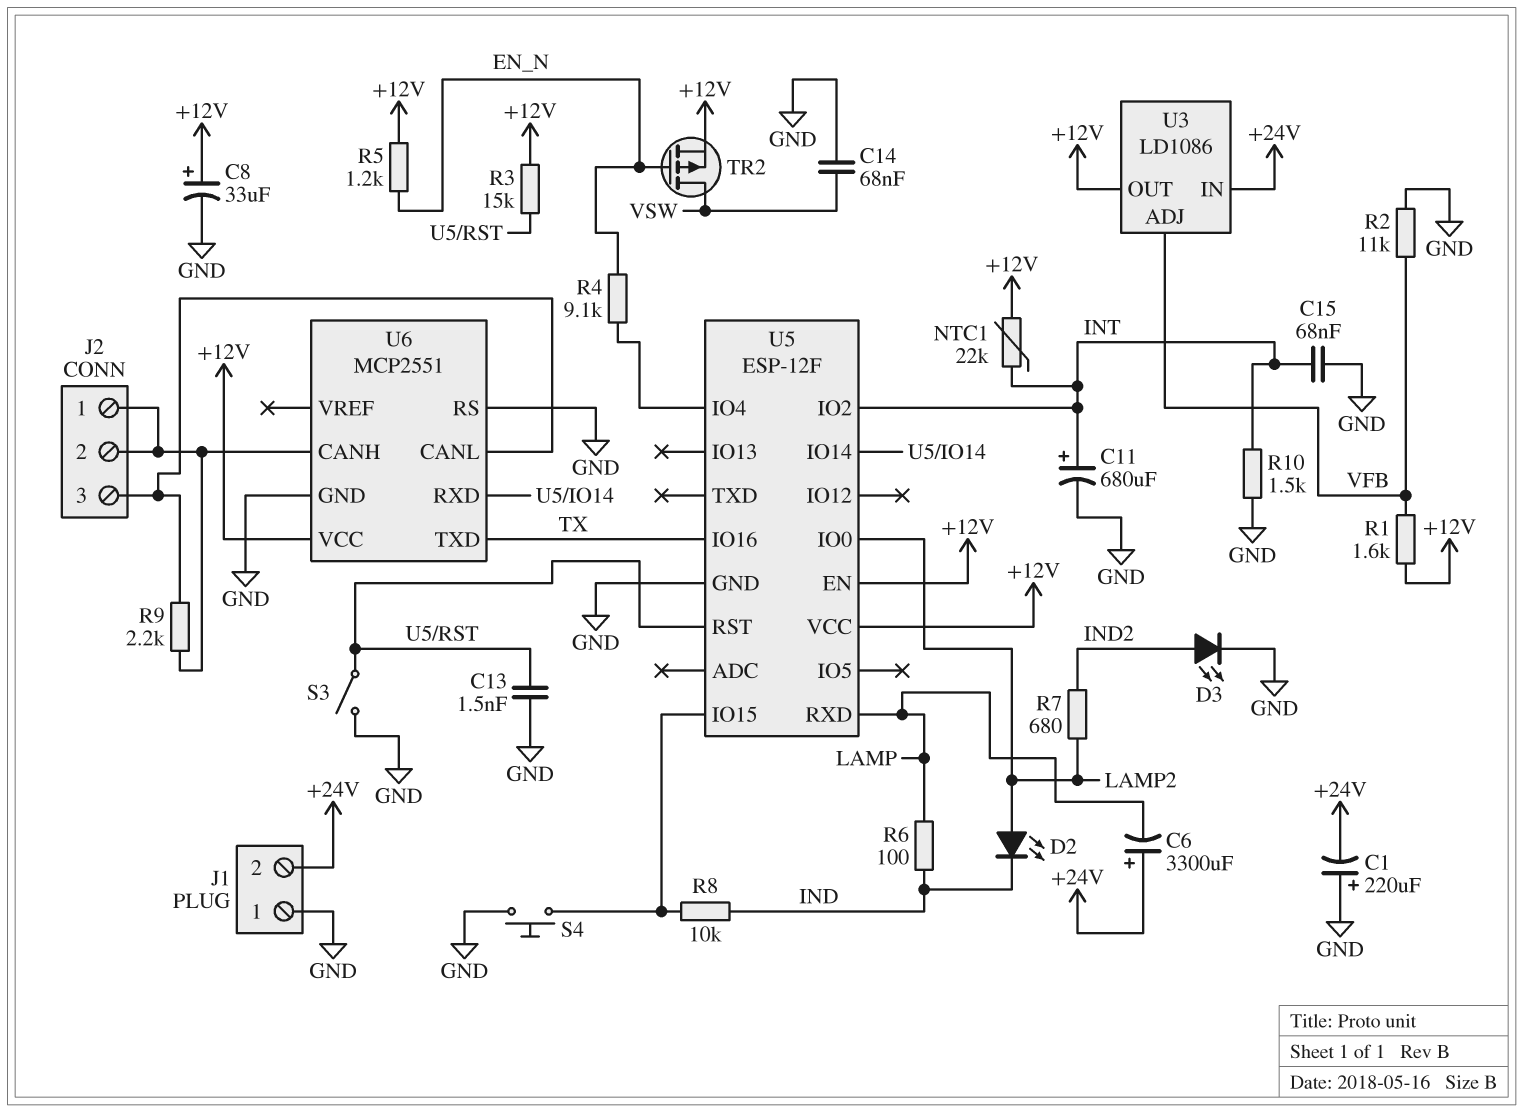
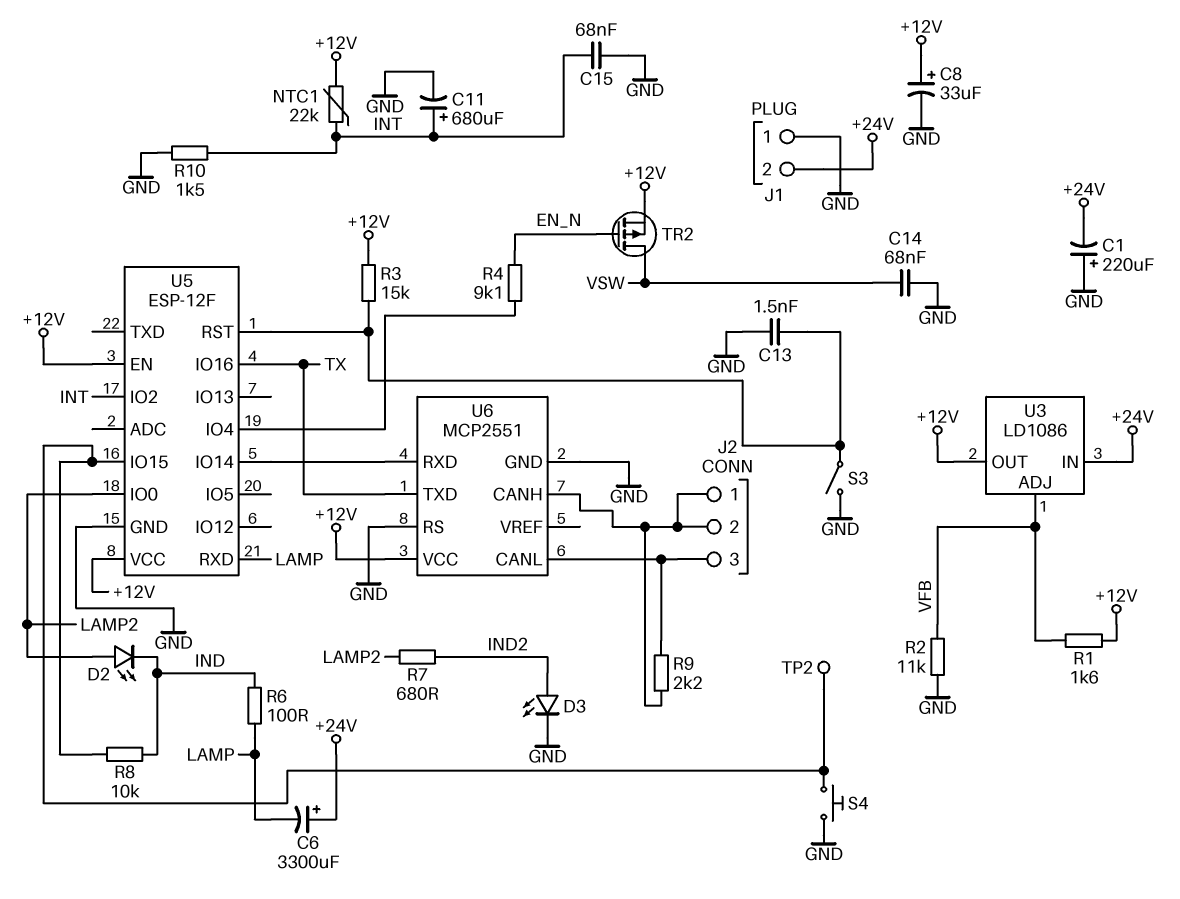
R5: 1.2k (+12V, EN_N) -> none
TP2: none -> test point (U5/IO15)

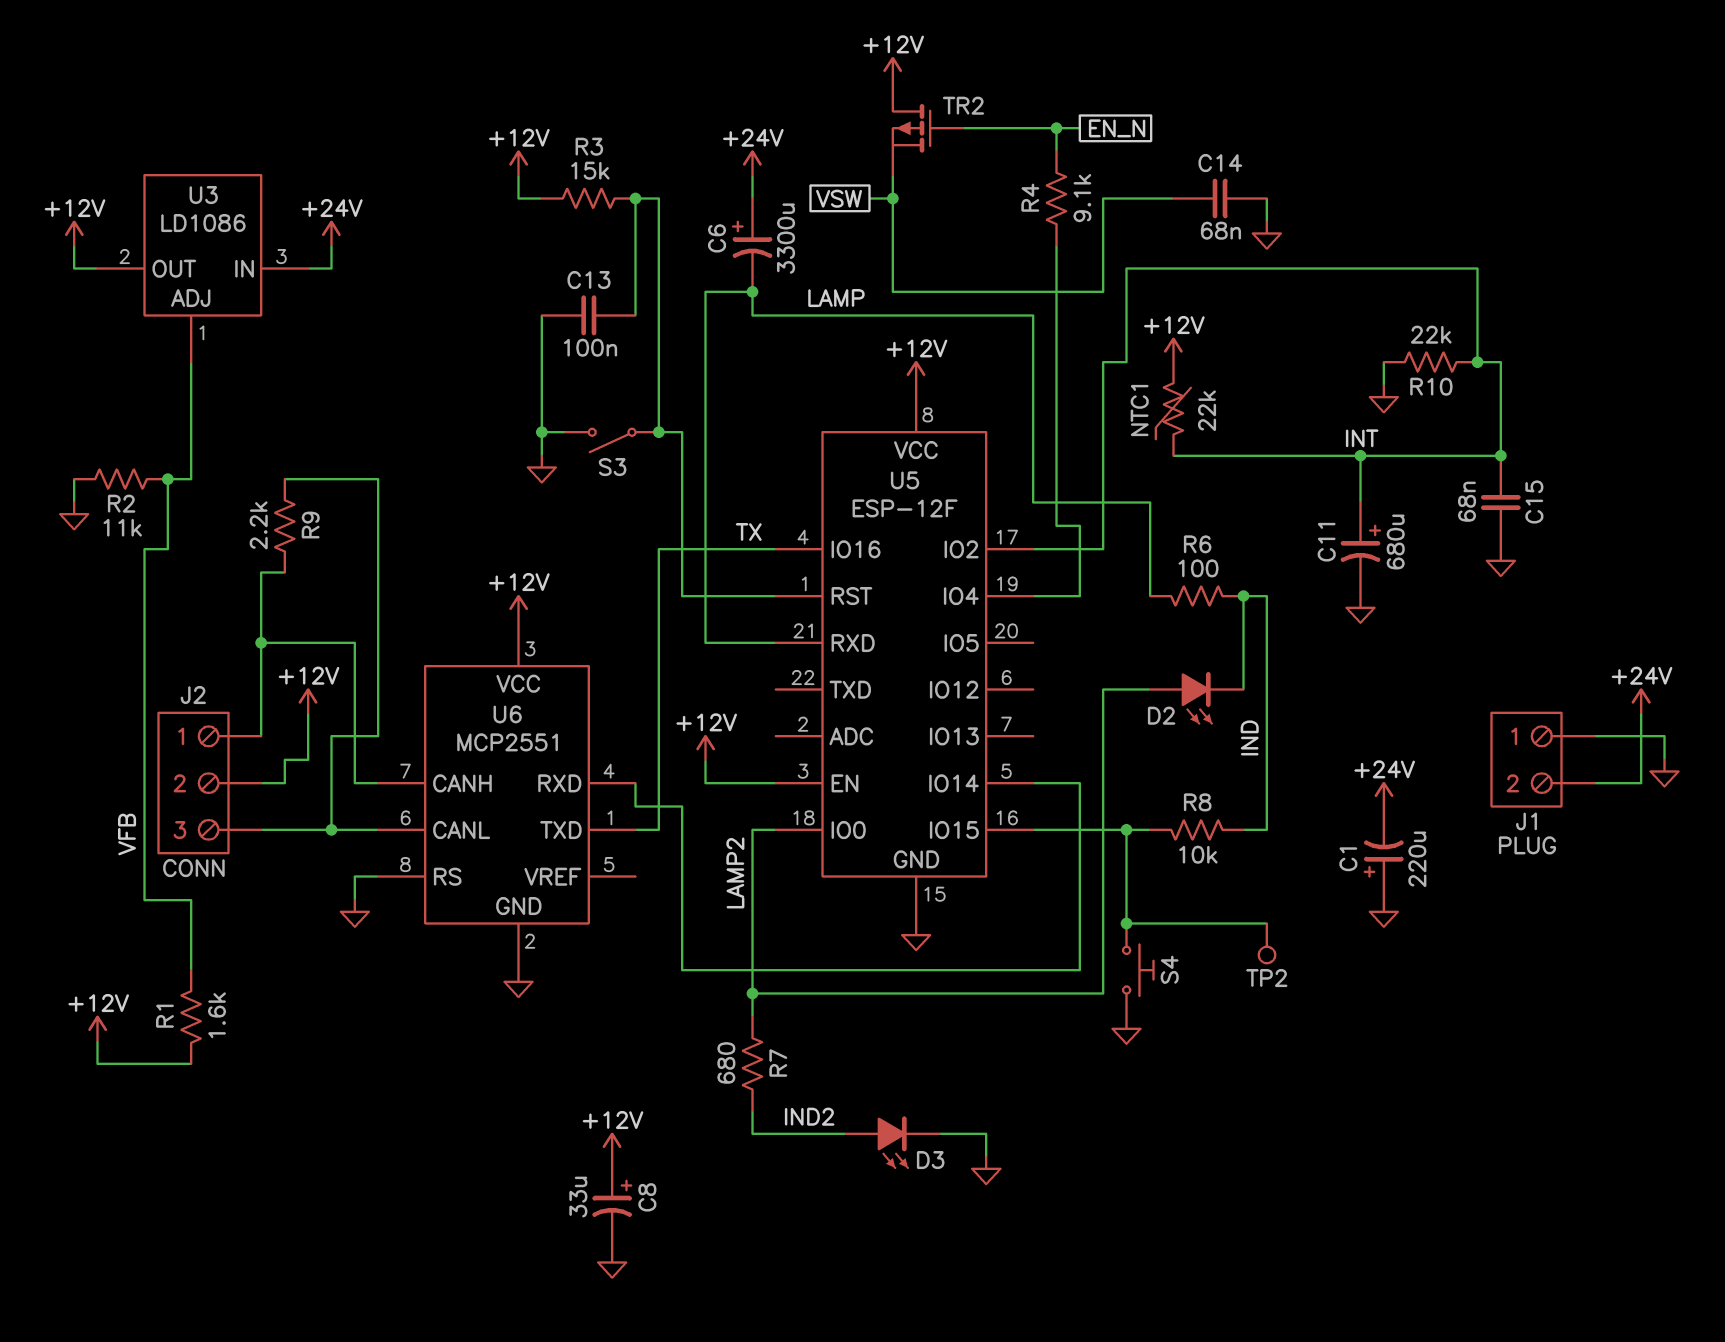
C13: 1.5nF (GND, U5/RST) -> 100nF (GND, U5/RST)
J2 pin 2: J2/1 -> +12V
R10: 1.5k (GND, INT) -> 22k (GND, INT)
TR2: PMOS (G EN_N, D VSW, S +12V) -> PMOS (G EN_N, D +12V, S VSW)

